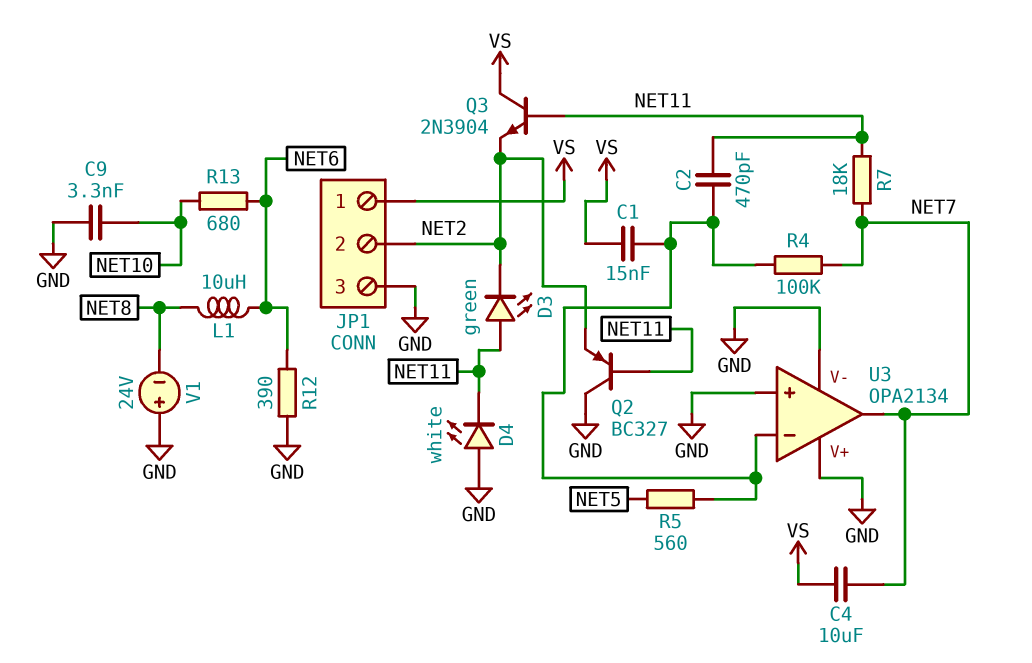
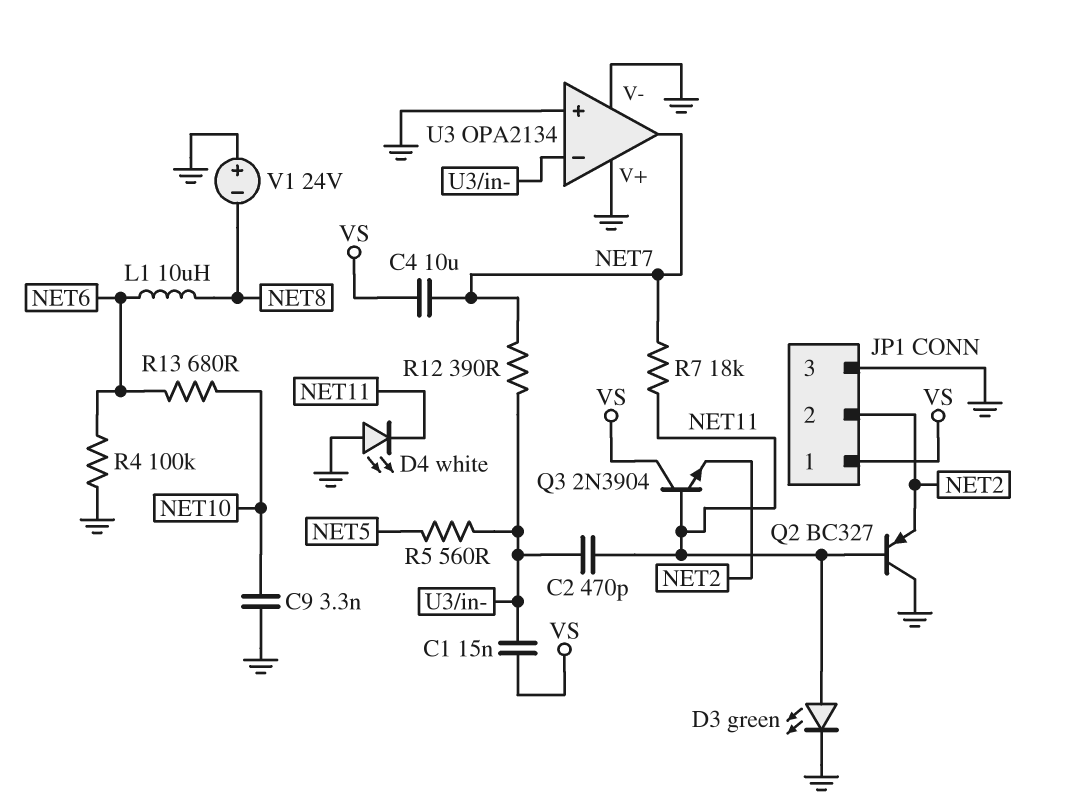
D3: LED green (A NET11, K NET2) -> LED green (A NET11, K GND)
R4: 100k (NET7, U3/in-) -> 100k (GND, NET6)
R12: 390 (GND, NET6) -> 390 (NET7, U3/in-)

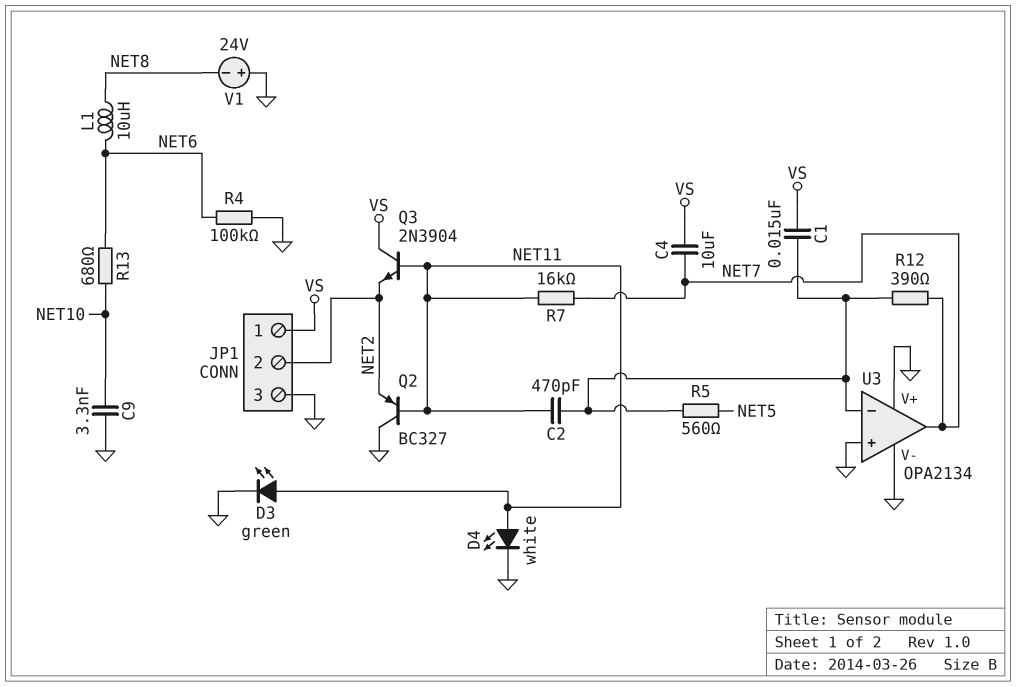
D4: LED white (A GND, K NET11) -> LED white (A NET11, K GND)
R7: 18k (NET7, NET11) -> 16k (NET7, NET11)

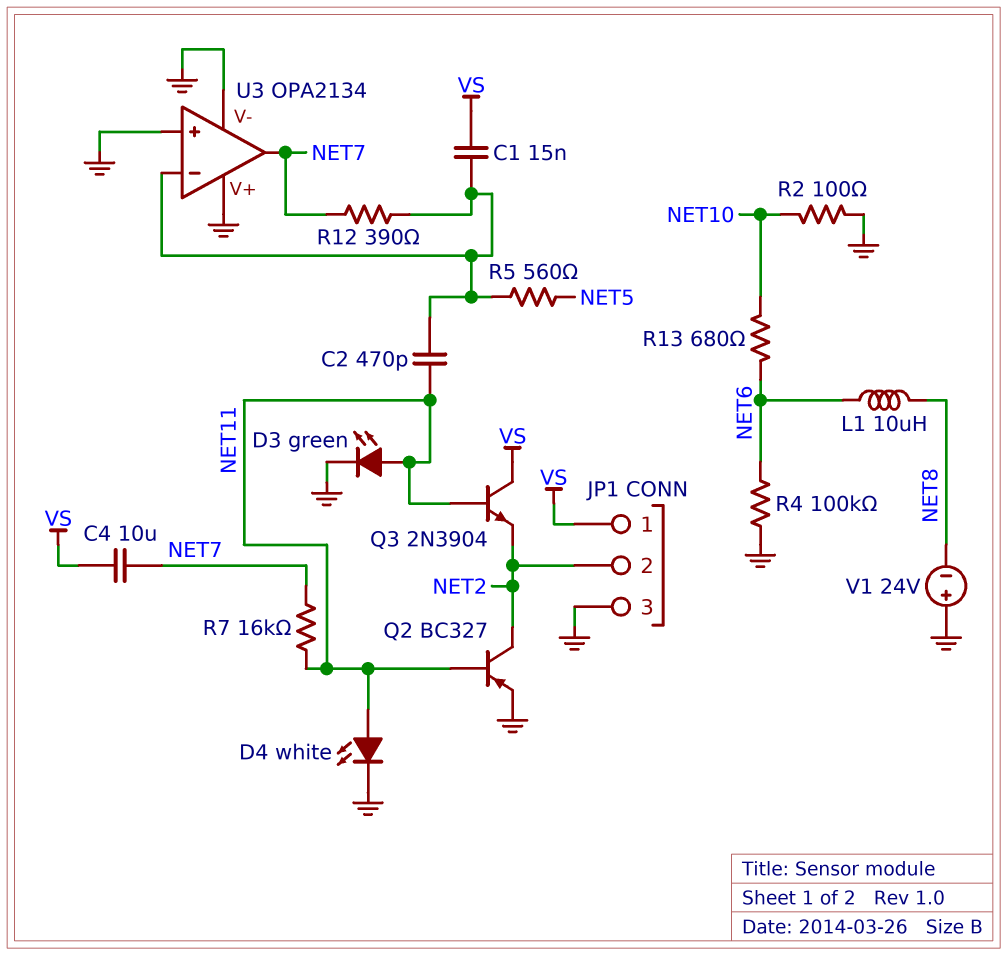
C9: 3.3nF (GND, NET10) -> none
Q2: PNP BC327 (B NET11, C GND, E NET2) -> PNP BC327 (B NET11, C NET2, E GND)
R2: none -> 100 (GND, NET10)

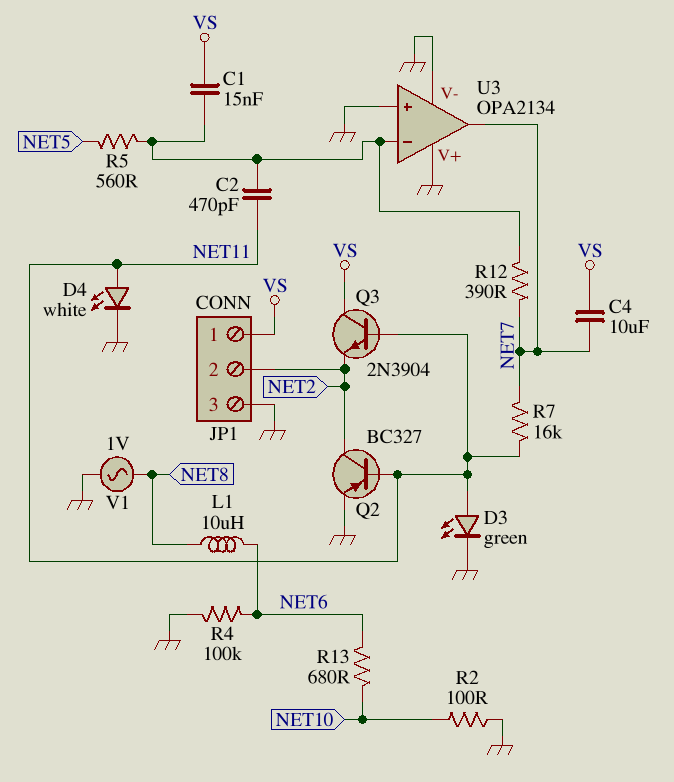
V1: 24V (plus GND, minus NET8) -> AC 1V (GND, NET8)

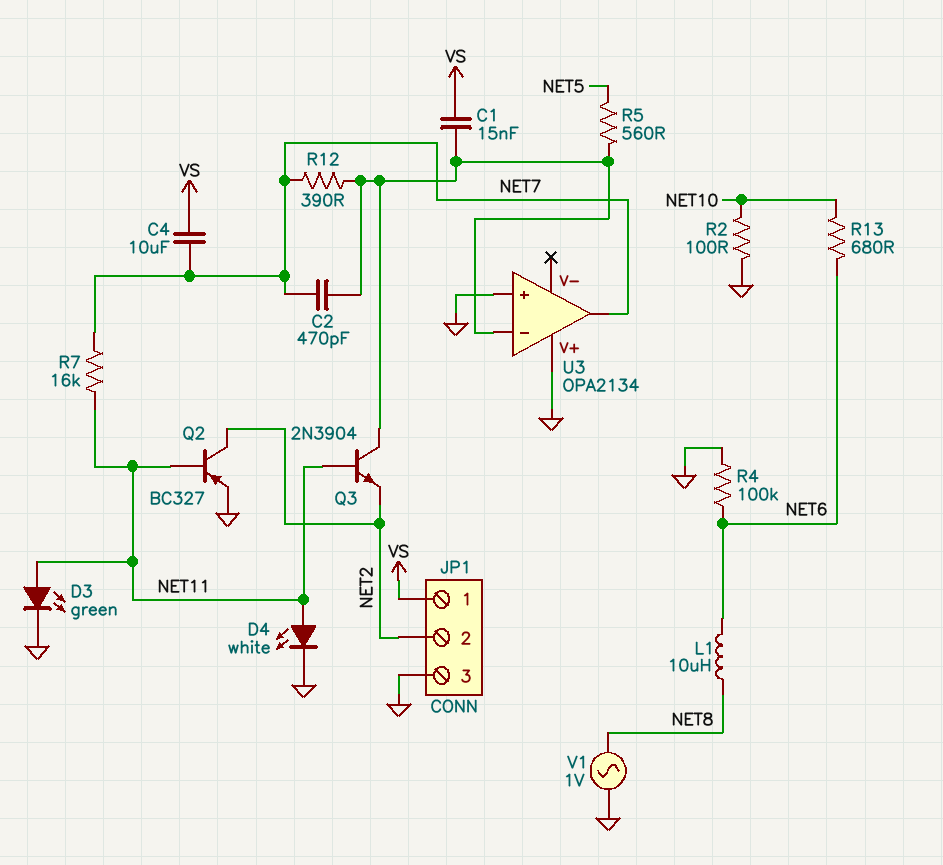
C2: 470pF (NET11, U3/in-) -> 470pF (NET7, U3/in-)
Q3: NPN 2N3904 (B NET11, C VS, E NET2) -> NPN 2N3904 (B NET11, C U3/in-, E NET2)
U3 pin V-: GND -> none

